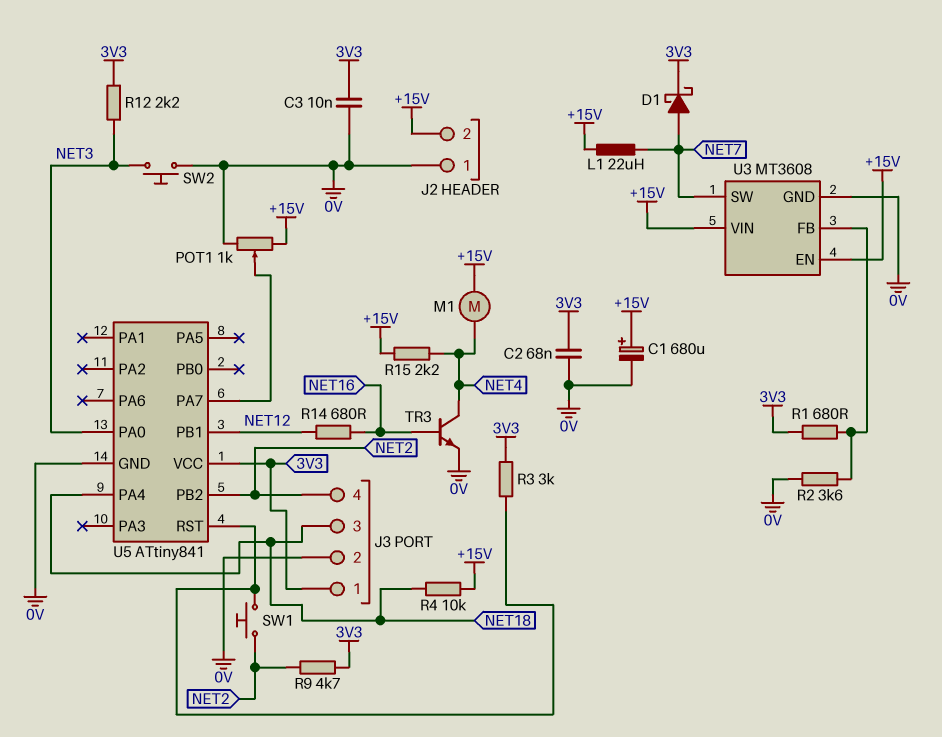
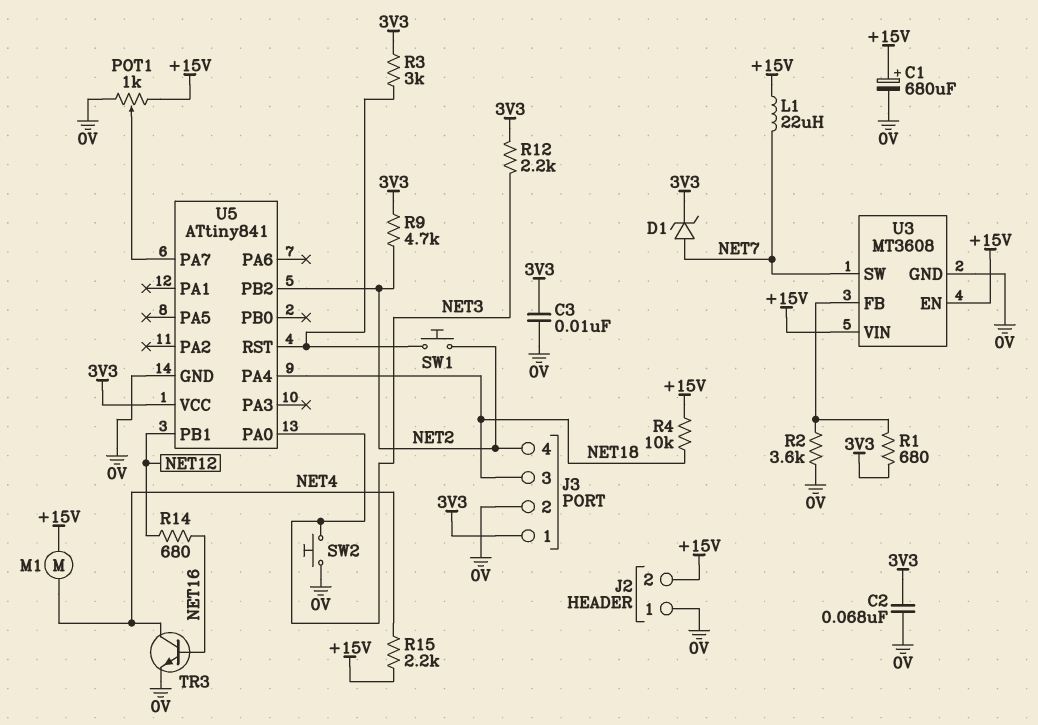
D1: schottky (A NET7, K 3V3) -> zener (A NET7, K 3V3)

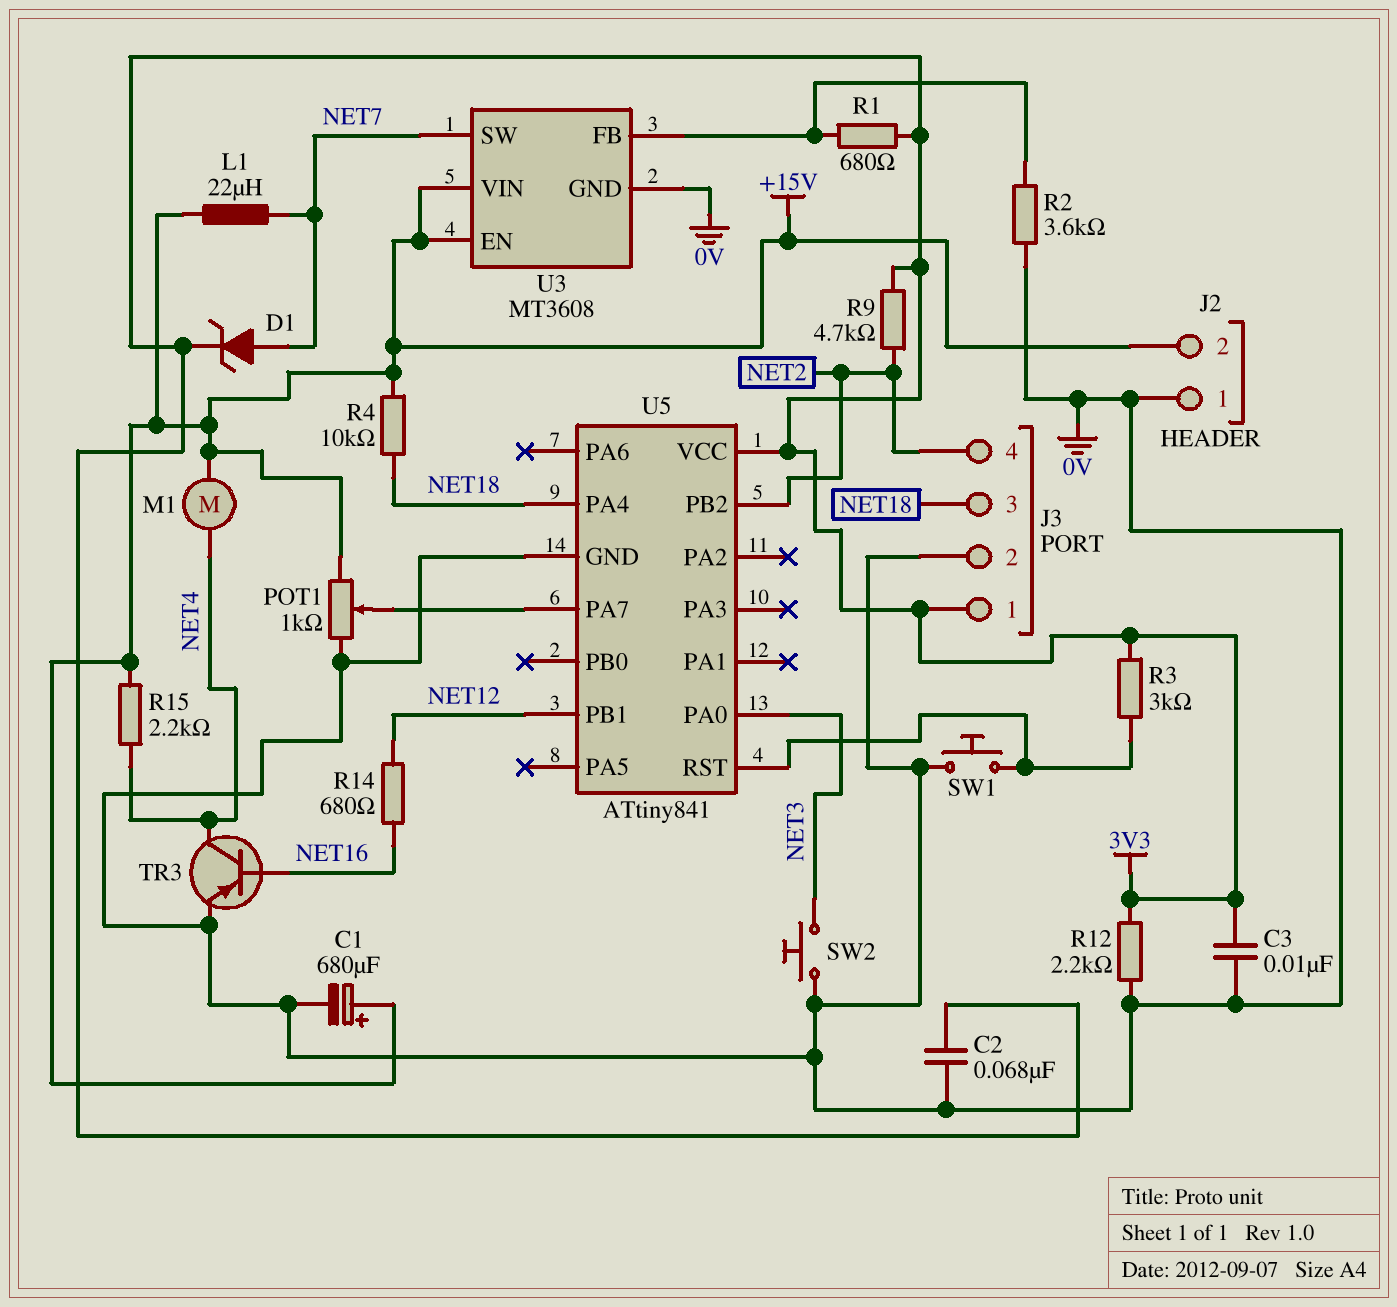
R12: 2.2k (3V3, NET3) -> 2.2k (0V, 3V3)
SW1: button (NET2, U5/RST) -> button (0V, U5/RST)
TR3: NPN (B NET16, C NET4, E 0V) -> PNP (B NET16, C NET4, E 0V)

